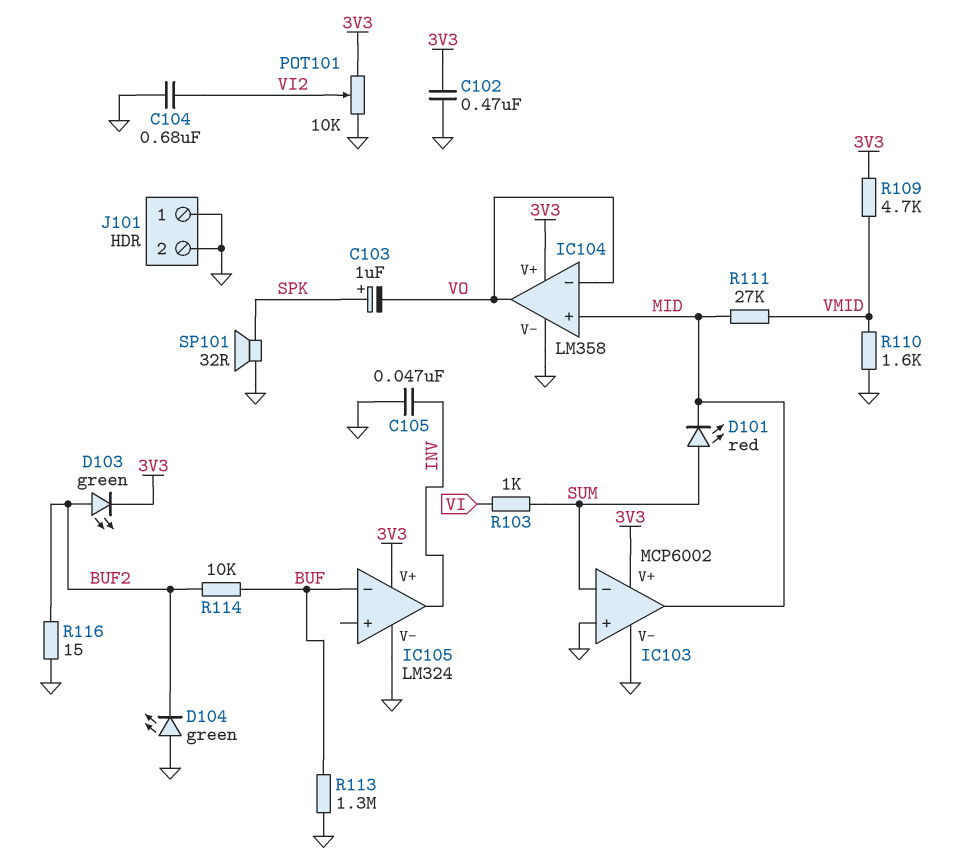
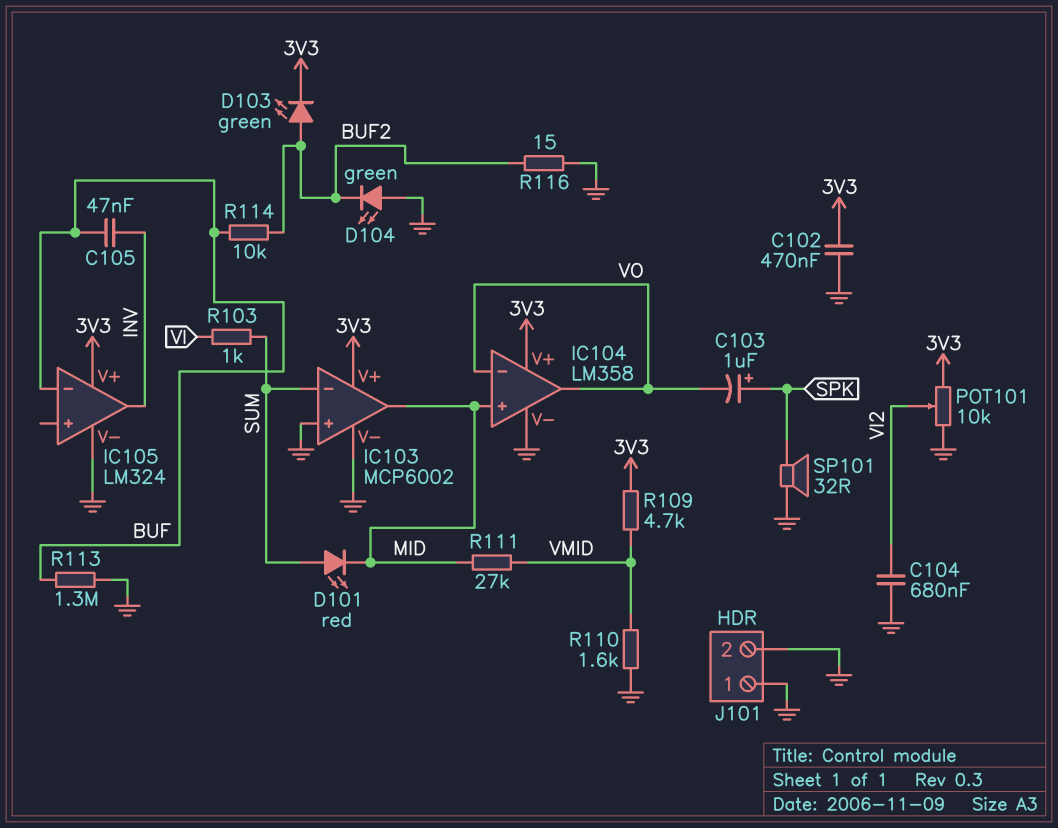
C105: 47nF (GND, INV) -> 47nF (BUF, INV)

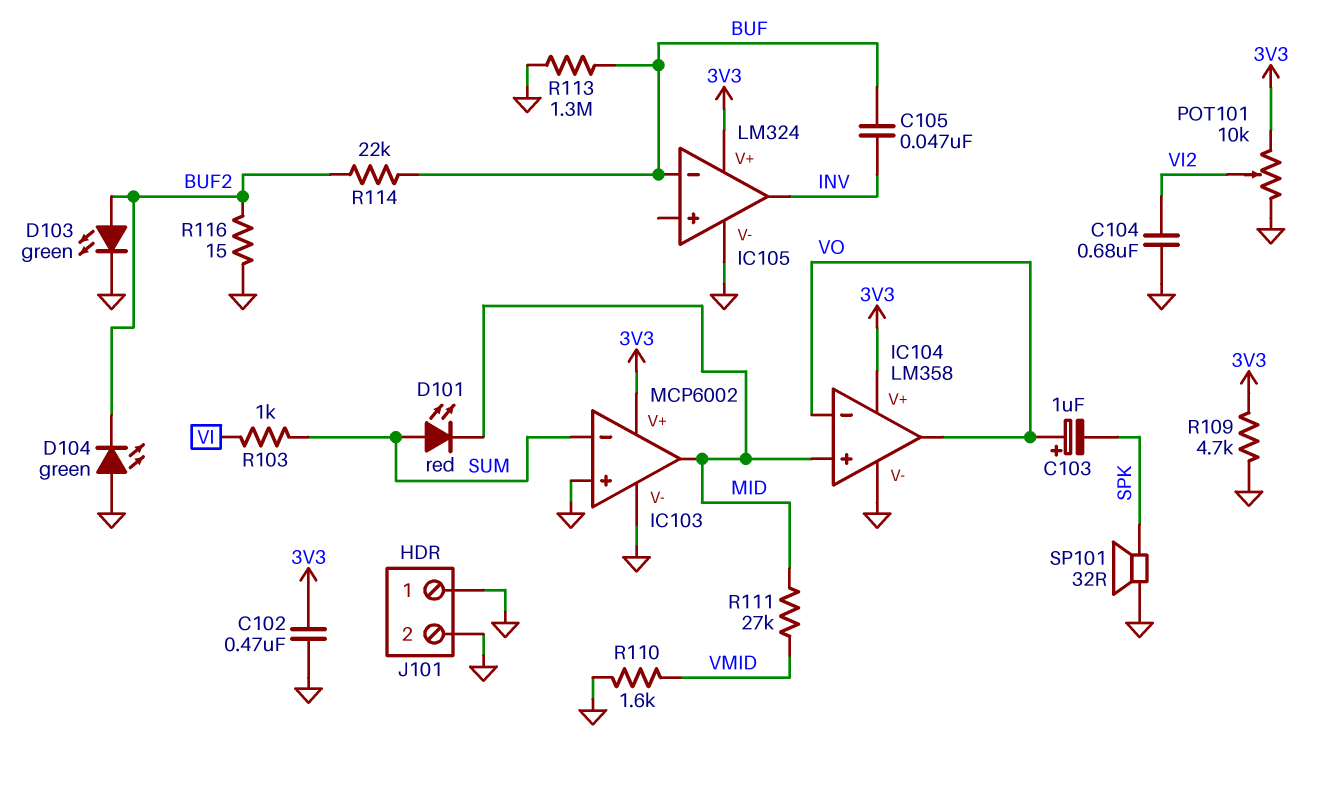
C103: 1uF (plus SPK, minus VO) -> 1uF (plus VO, minus SPK)
D103: LED green (A BUF2, K 3V3) -> LED green (A BUF2, K GND)
R109: 4.7k (3V3, VMID) -> 4.7k (3V3, GND)
R114: 10k (BUF, BUF2) -> 22k (BUF, BUF2)

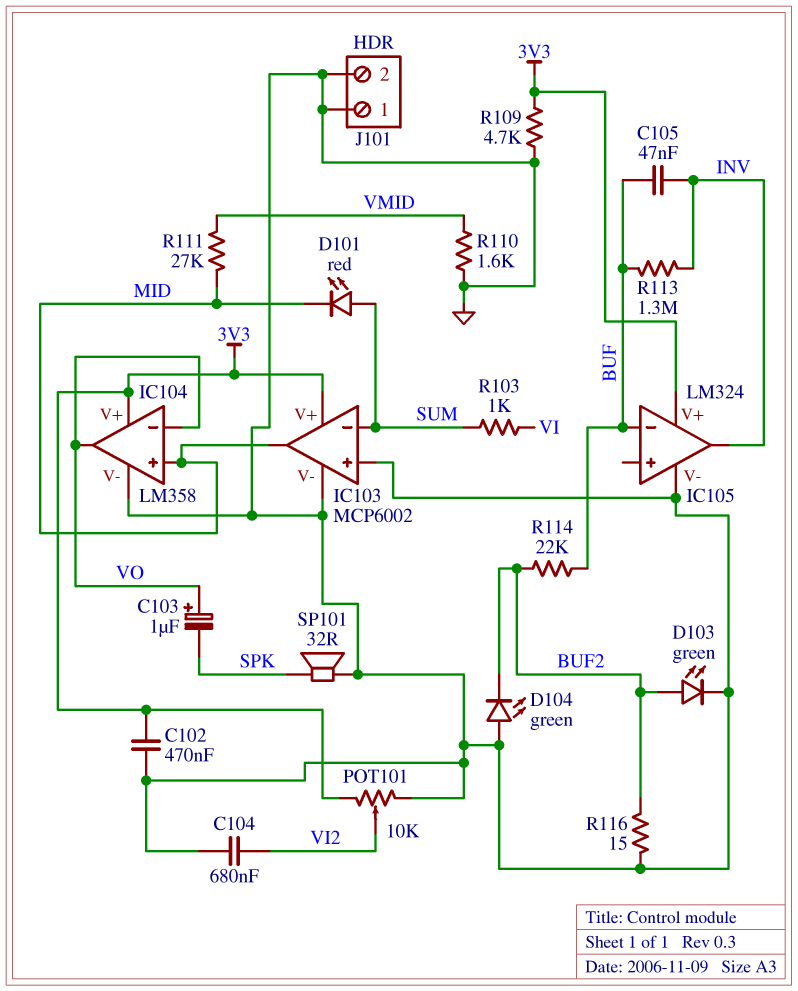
R113: 1.3M (BUF, GND) -> 1.3M (BUF, INV)

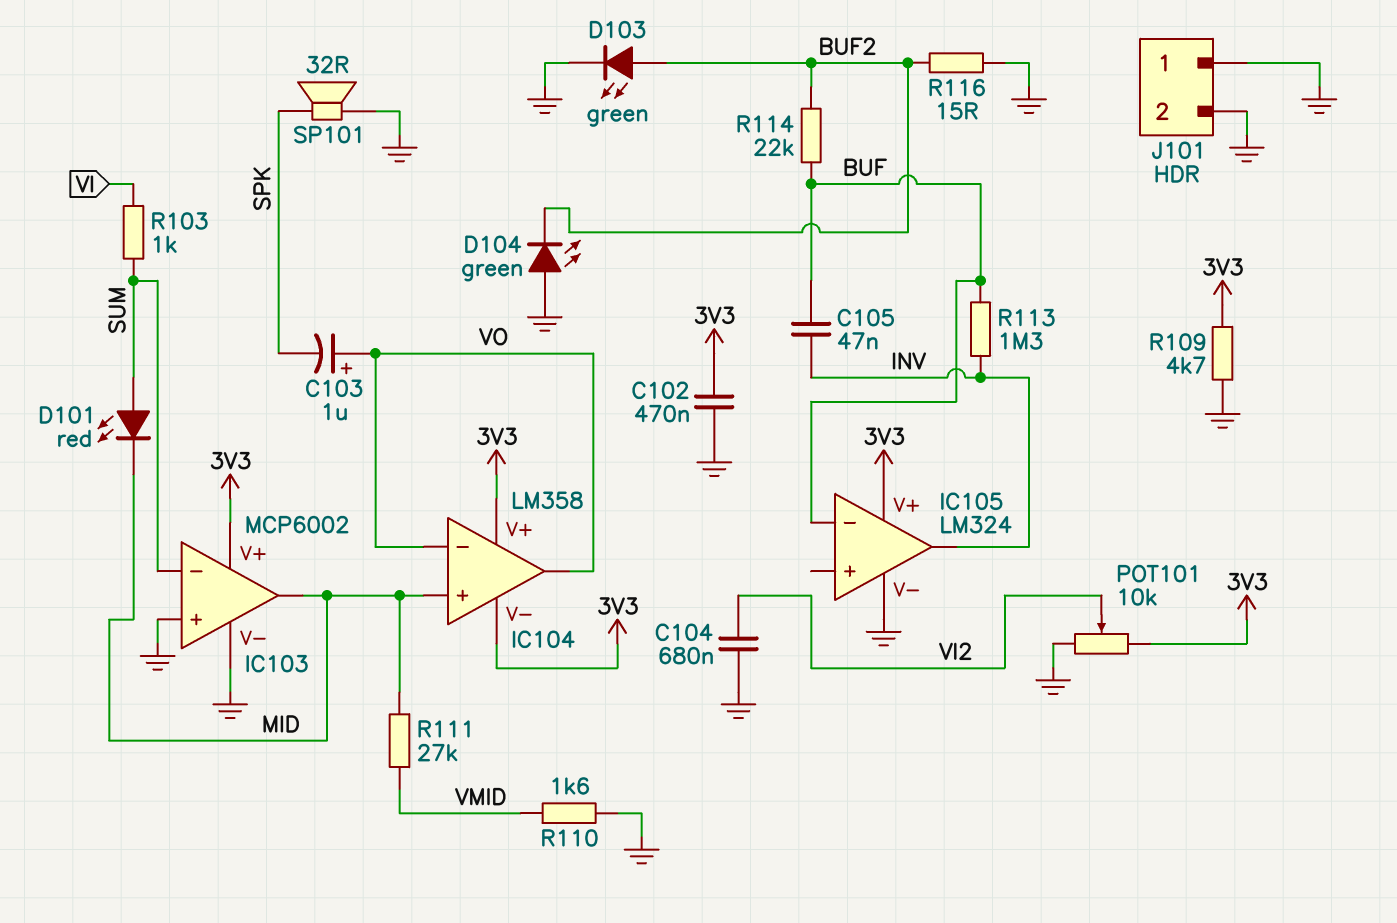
IC104 pin V-: GND -> 3V3

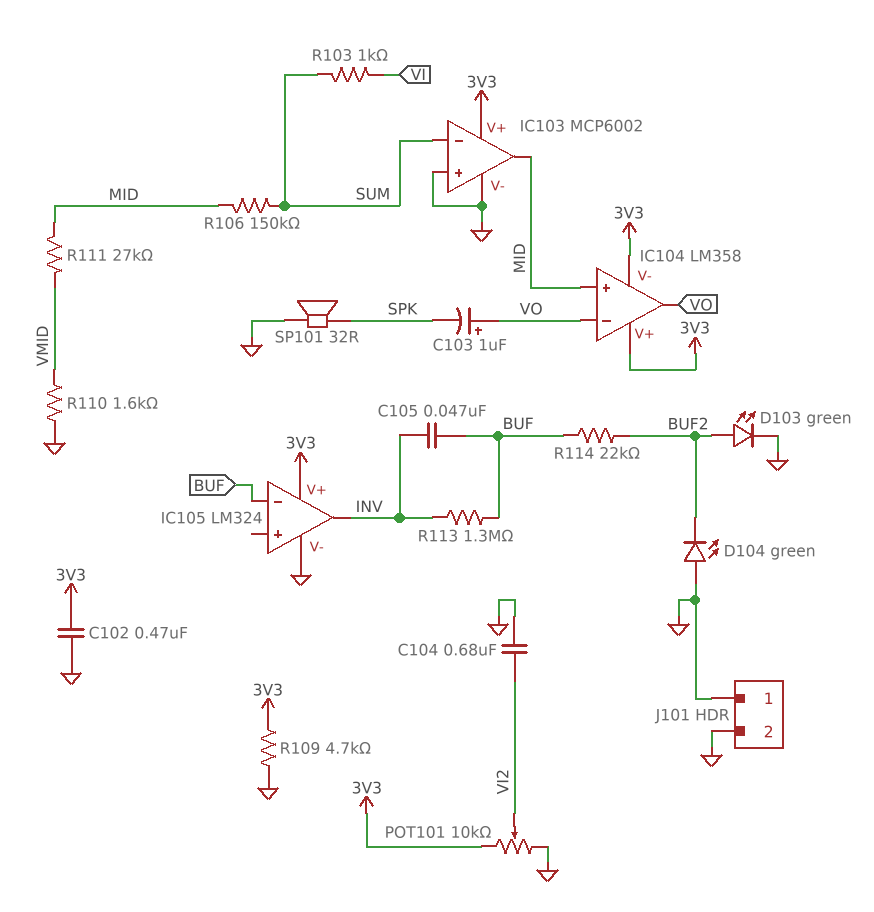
D101: LED red (A SUM, K MID) -> none
R106: none -> 150k (MID, SUM)
R116: 15 (BUF2, GND) -> none

